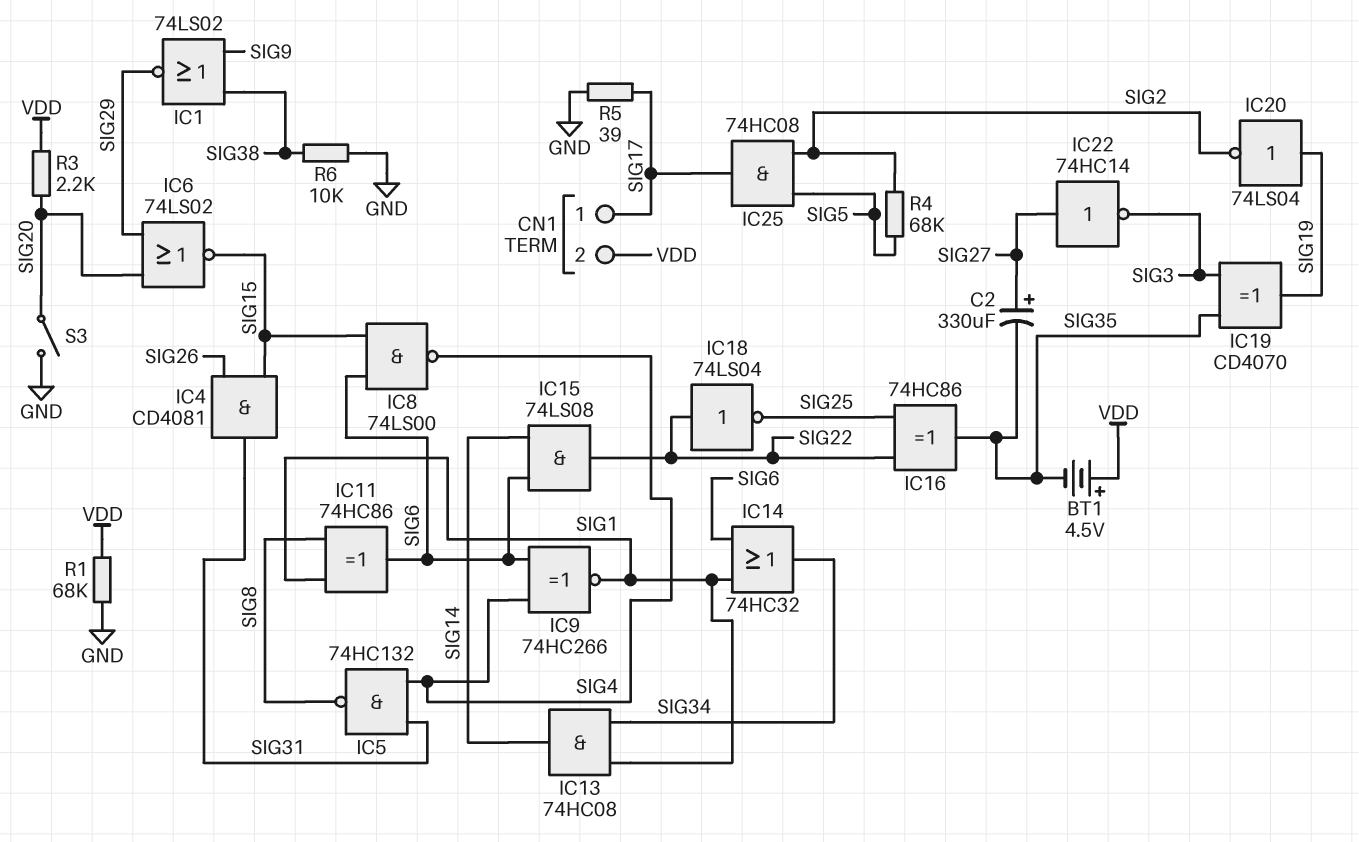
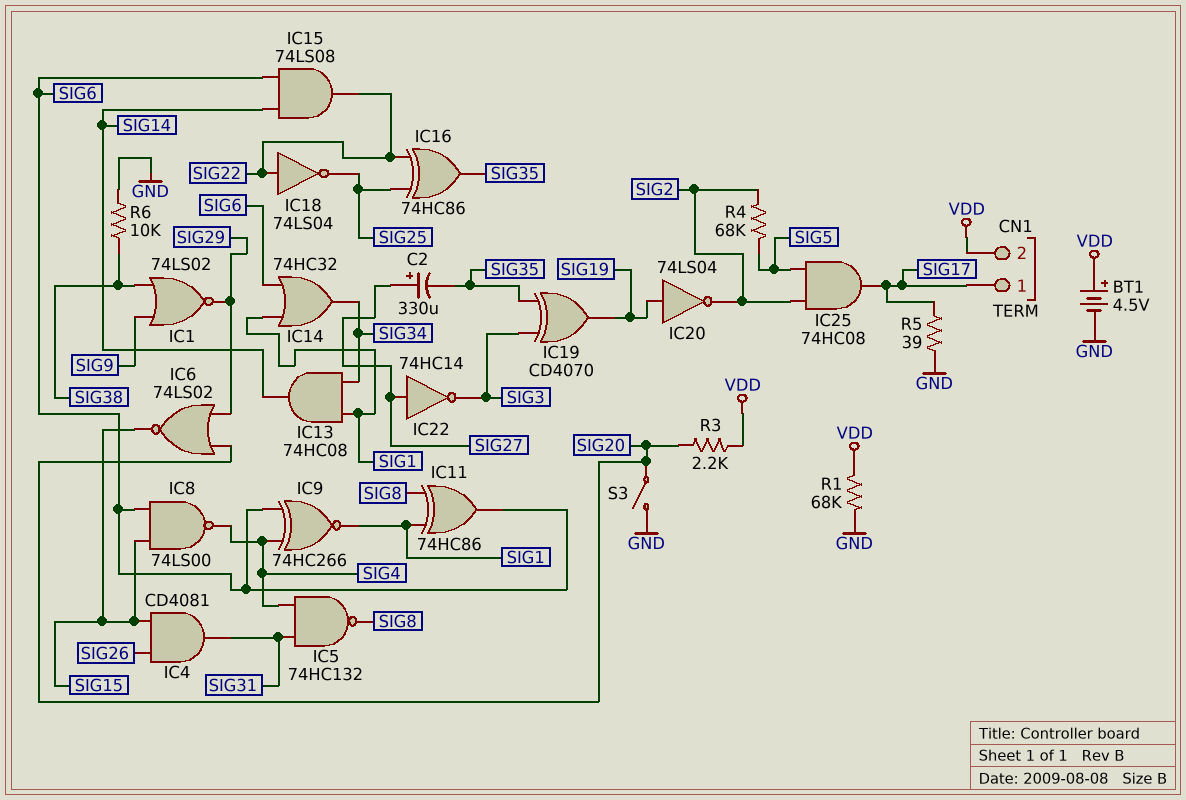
BT1: 4.5V (plus VDD, minus SIG35) -> 4.5V (plus VDD, minus GND)

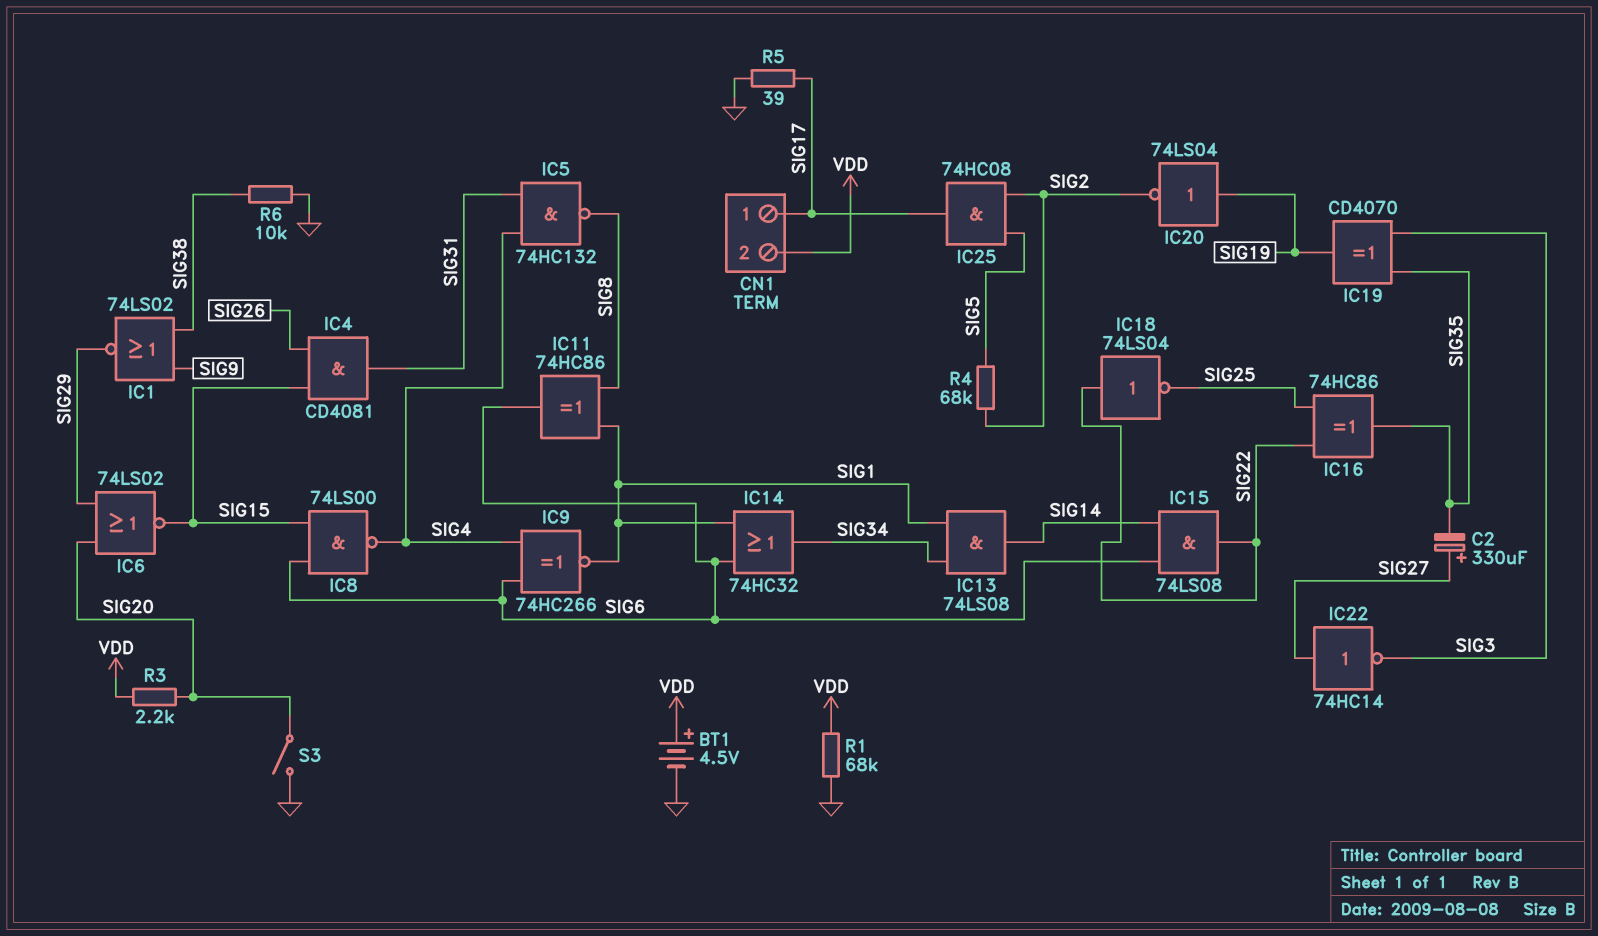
IC13: AND 74HC08 (in SIG1, in SIG34, out SIG14) -> AND 74LS08 (in SIG1, in SIG34, out SIG14)

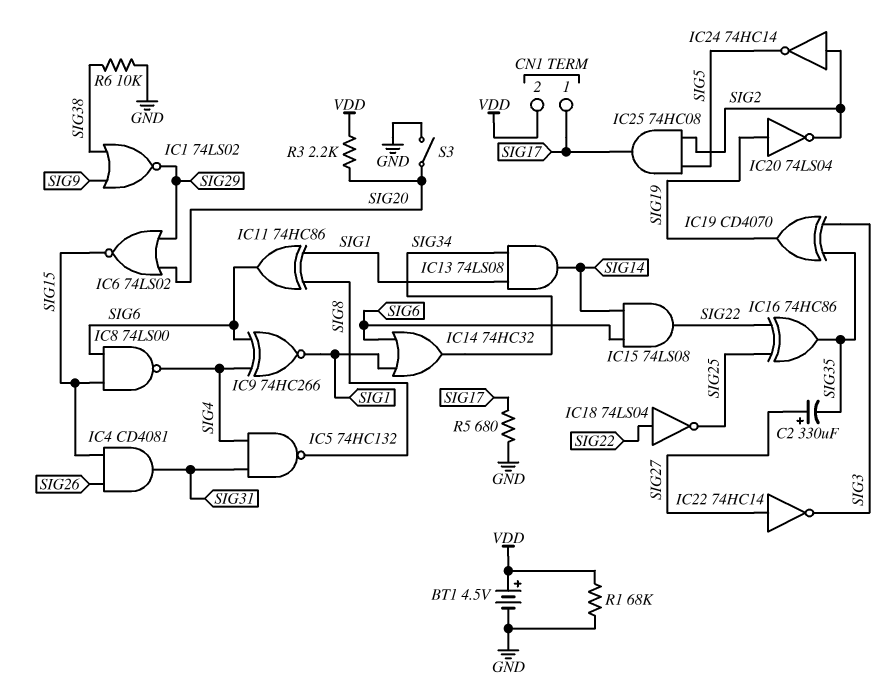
IC24: none -> NOT 74HC14 (in SIG2, out SIG5)
R4: 68k (SIG2, SIG5) -> none
R5: 39 (GND, SIG17) -> 680 (GND, SIG17)

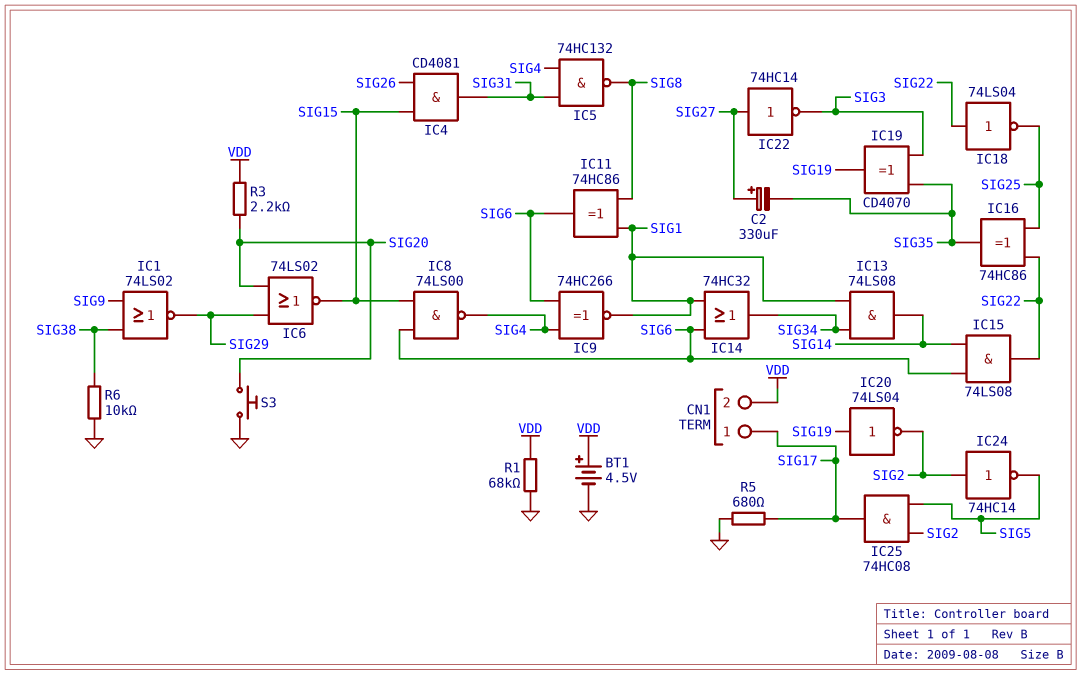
S3: switch (GND, SIG20) -> button (GND, SIG20)

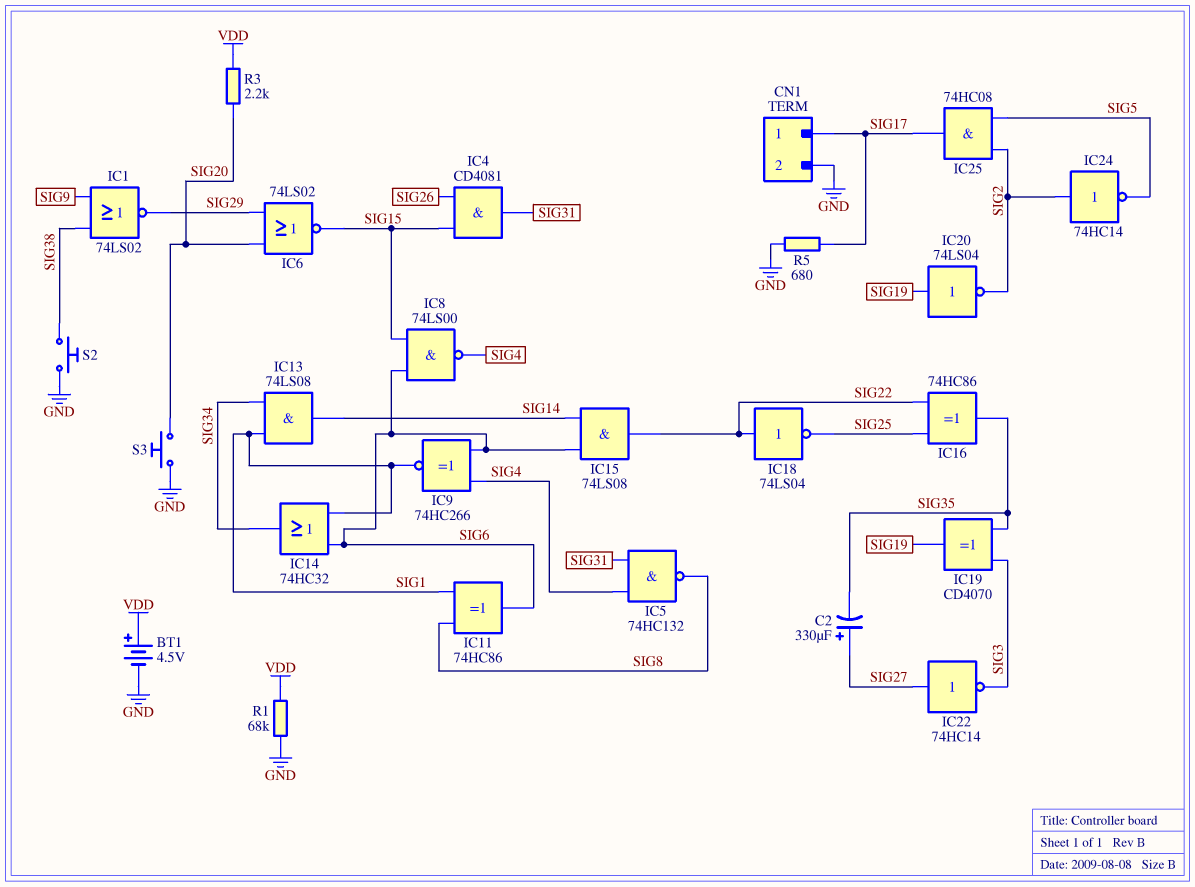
CN1 pin 2: VDD -> GND
R6: 10k (GND, SIG38) -> none
S2: none -> button (GND, SIG38)

